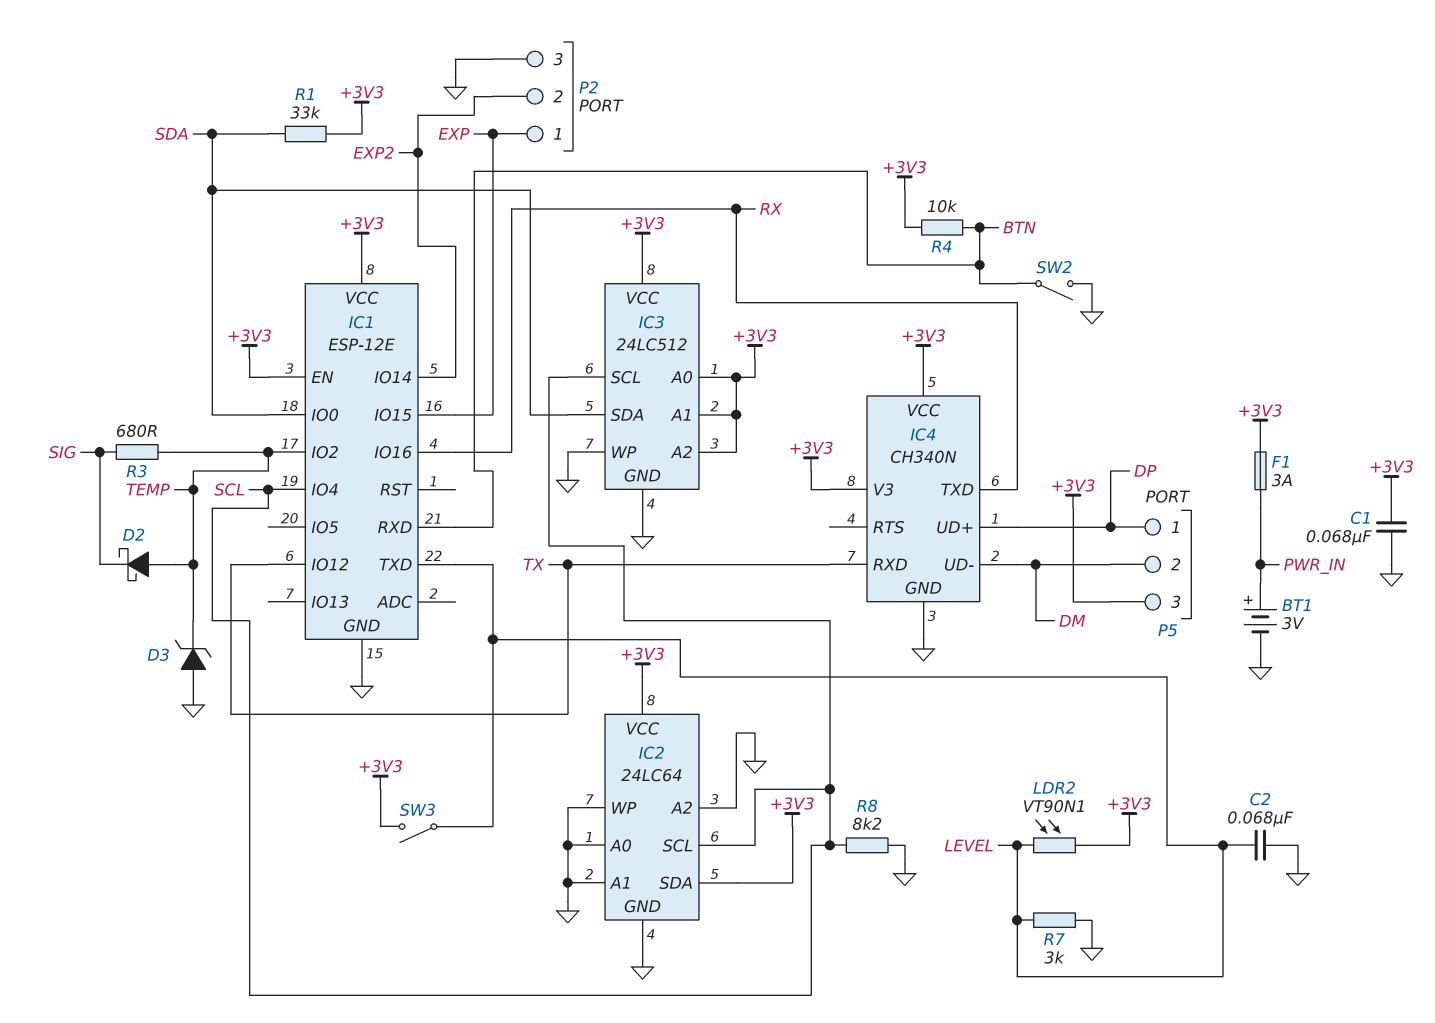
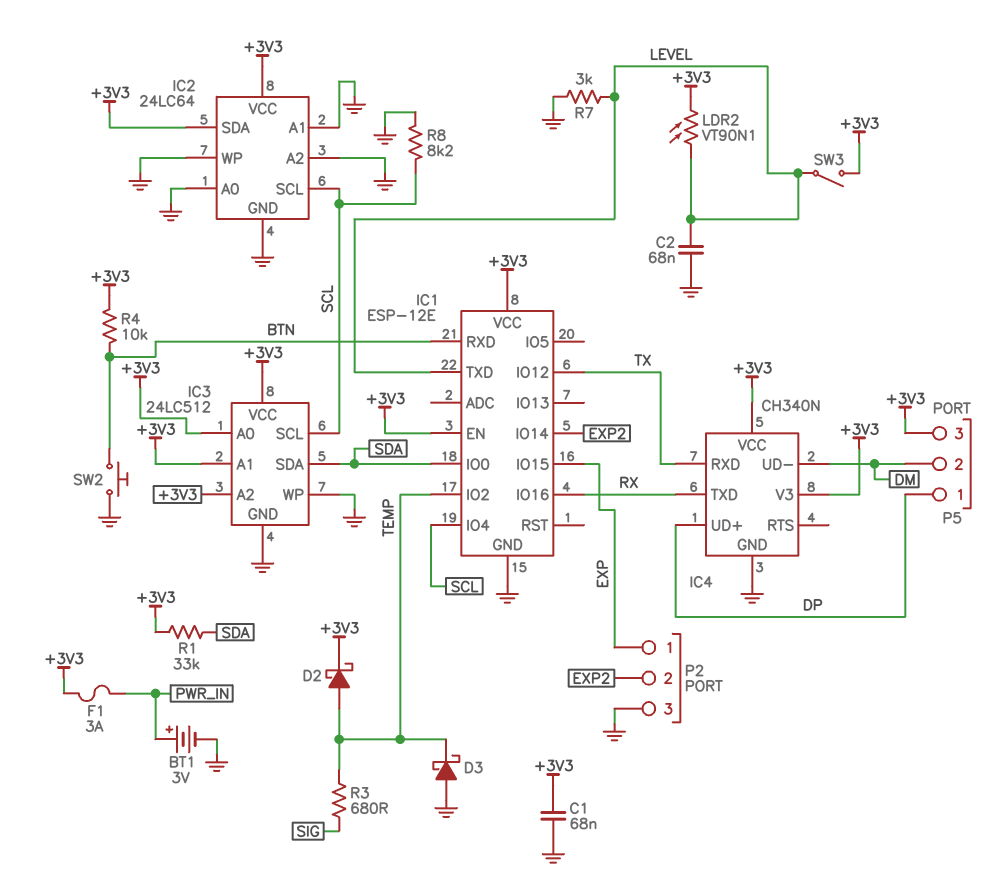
D2: schottky (A TEMP, K SIG) -> schottky (A TEMP, K +3V3)
D3: zener (A GND, K TEMP) -> schottky (A GND, K TEMP)
SW2: switch (BTN, GND) -> button (BTN, GND)

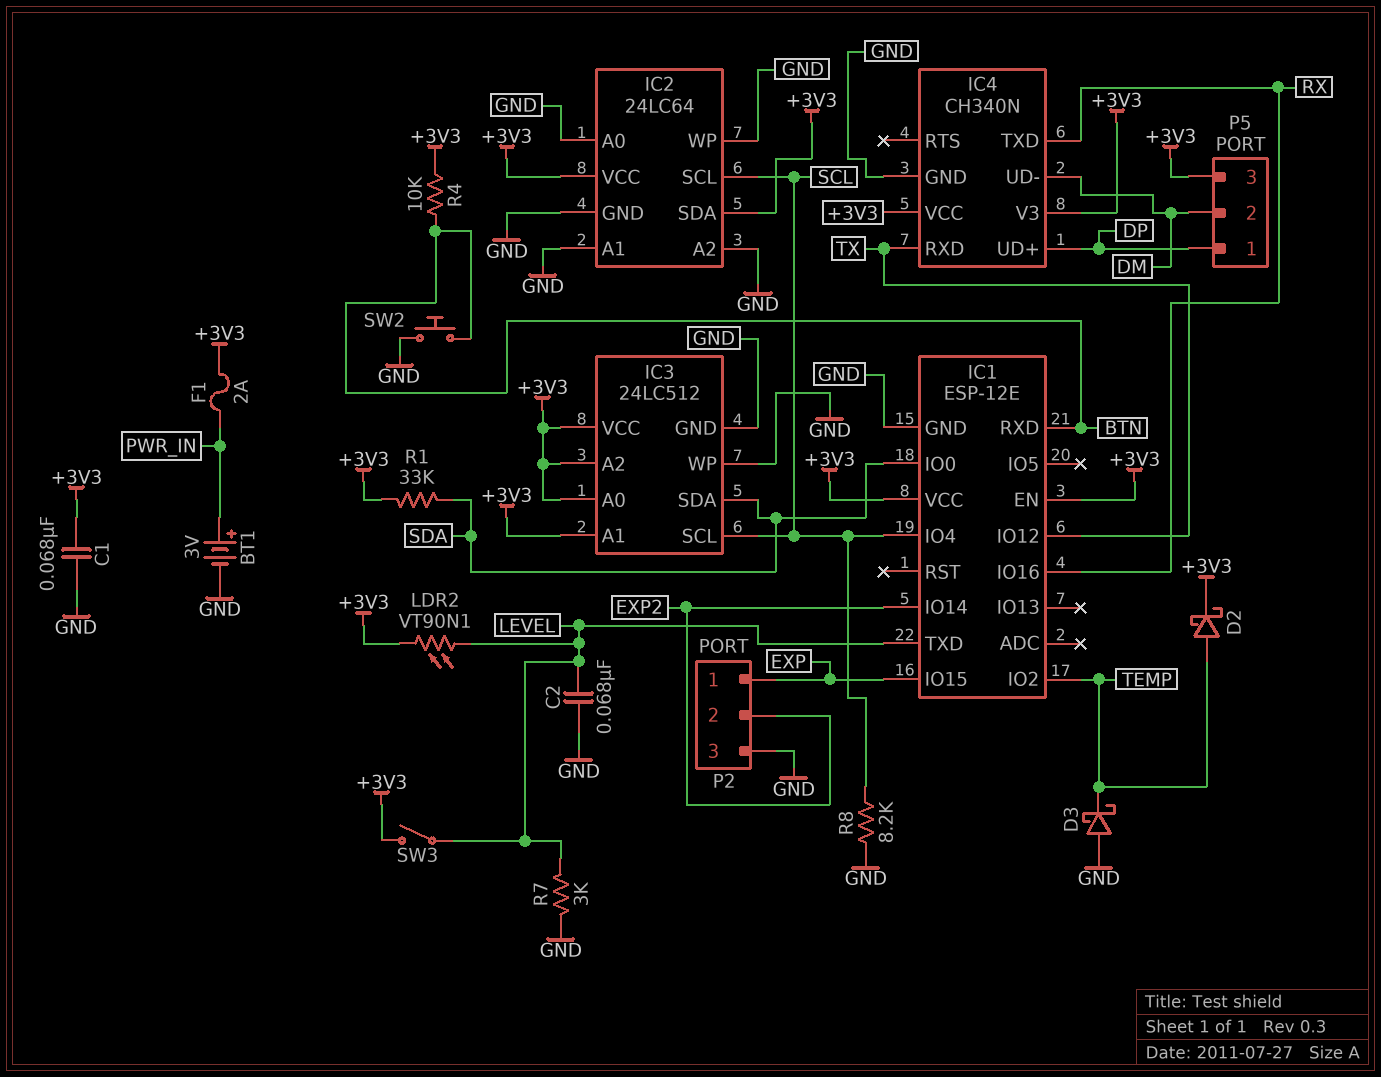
F1: 3A (+3V3, PWR_IN) -> 2A (+3V3, PWR_IN)
R3: 680 (SIG, TEMP) -> none

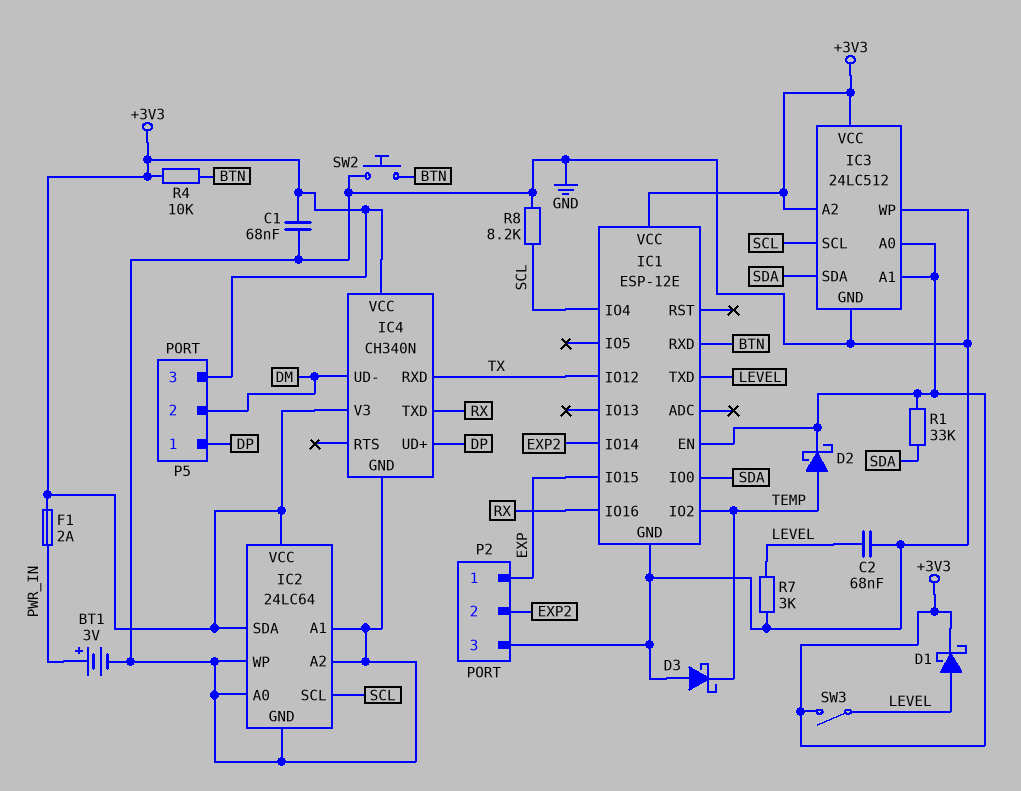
D1: none -> schottky (A LEVEL, K +3V3)
LDR2: VT90N1 (+3V3, LEVEL) -> none

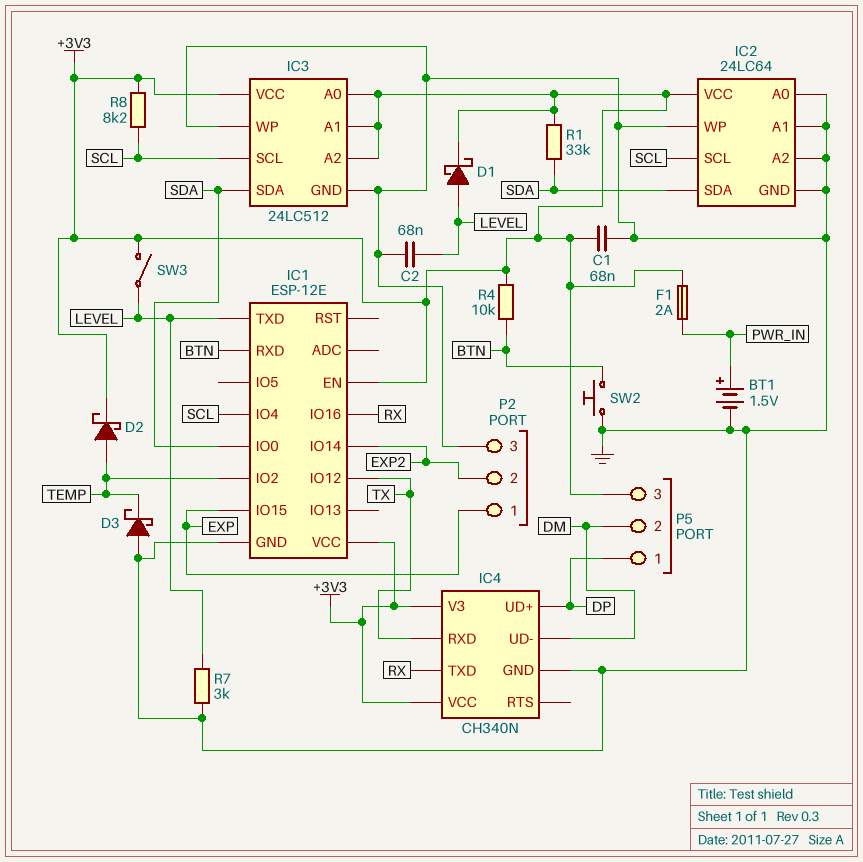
BT1: 3V (plus PWR_IN, minus GND) -> 1.5V (plus PWR_IN, minus GND)
IC2 pin SDA: +3V3 -> SDA
R8: 8.2k (GND, SCL) -> 8.2k (+3V3, SCL)

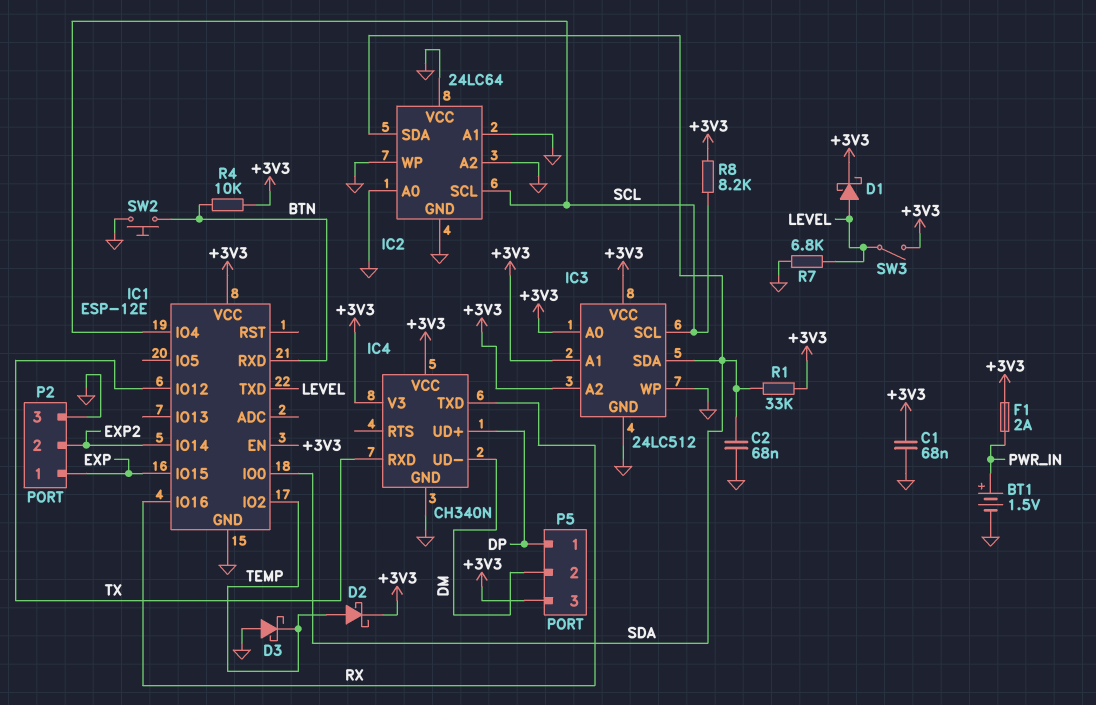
C2: 68nF (GND, LEVEL) -> 68nF (GND, SDA)
IC2 pin VCC: +3V3 -> GND
R7: 3k (GND, LEVEL) -> 6.8k (GND, LEVEL)

